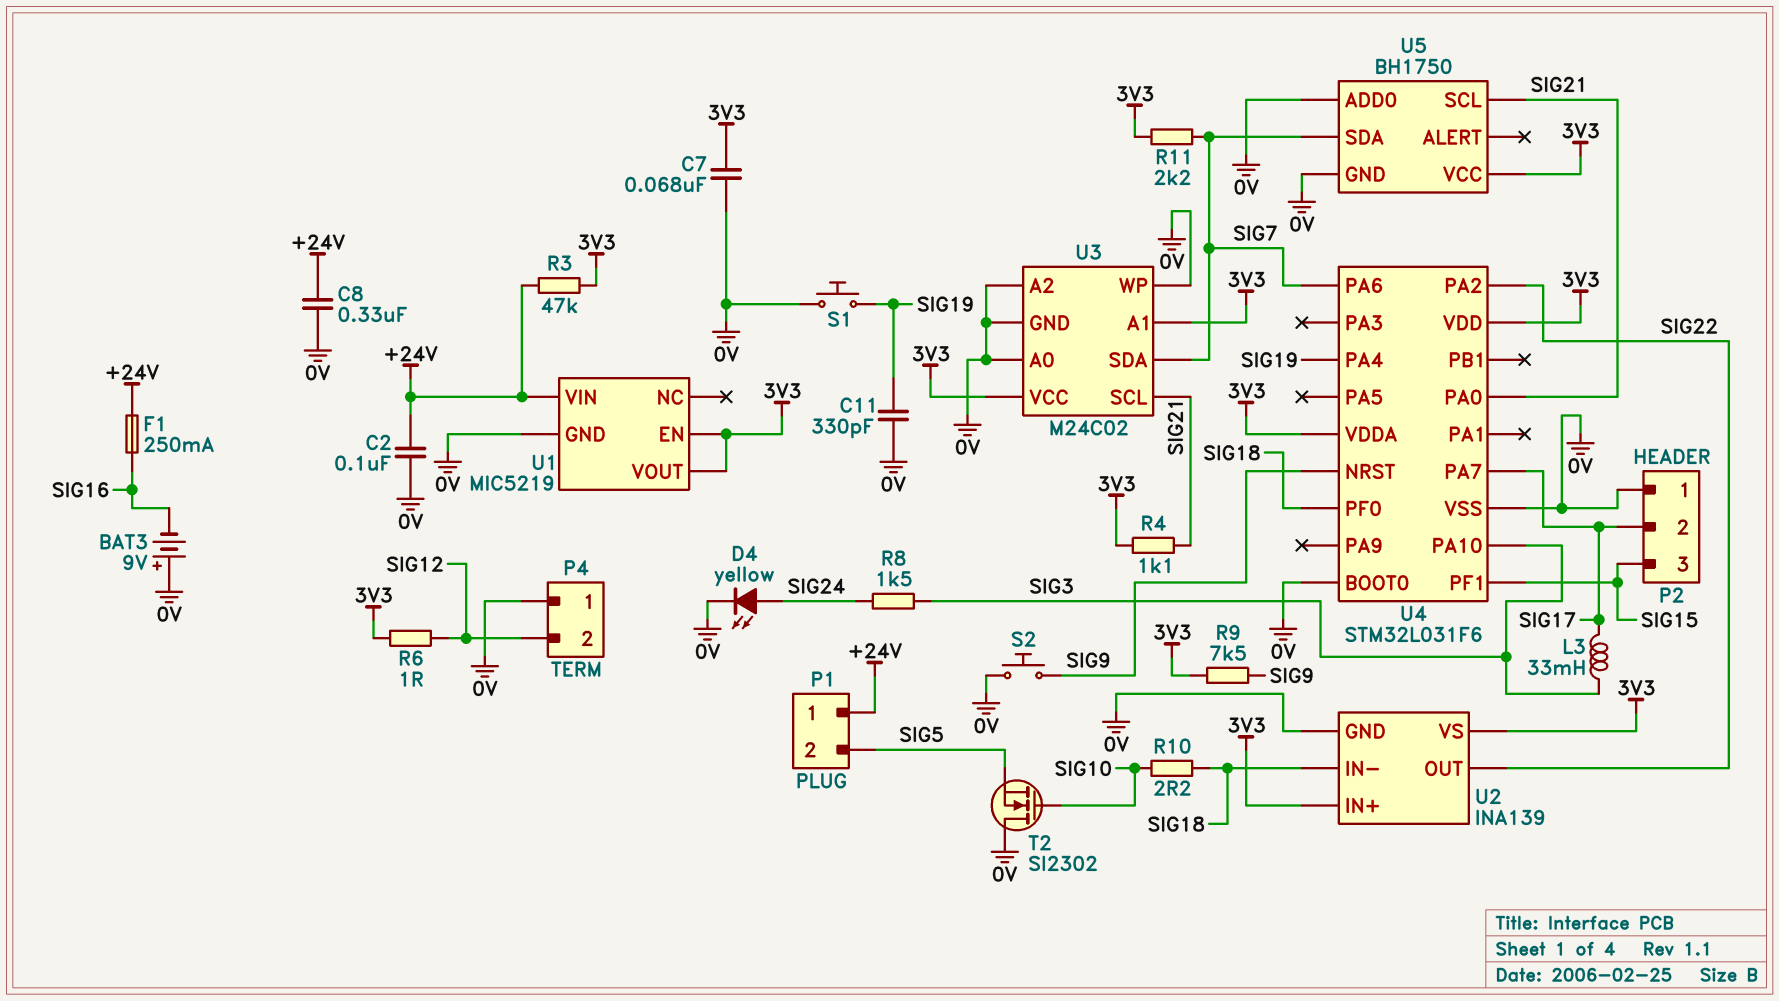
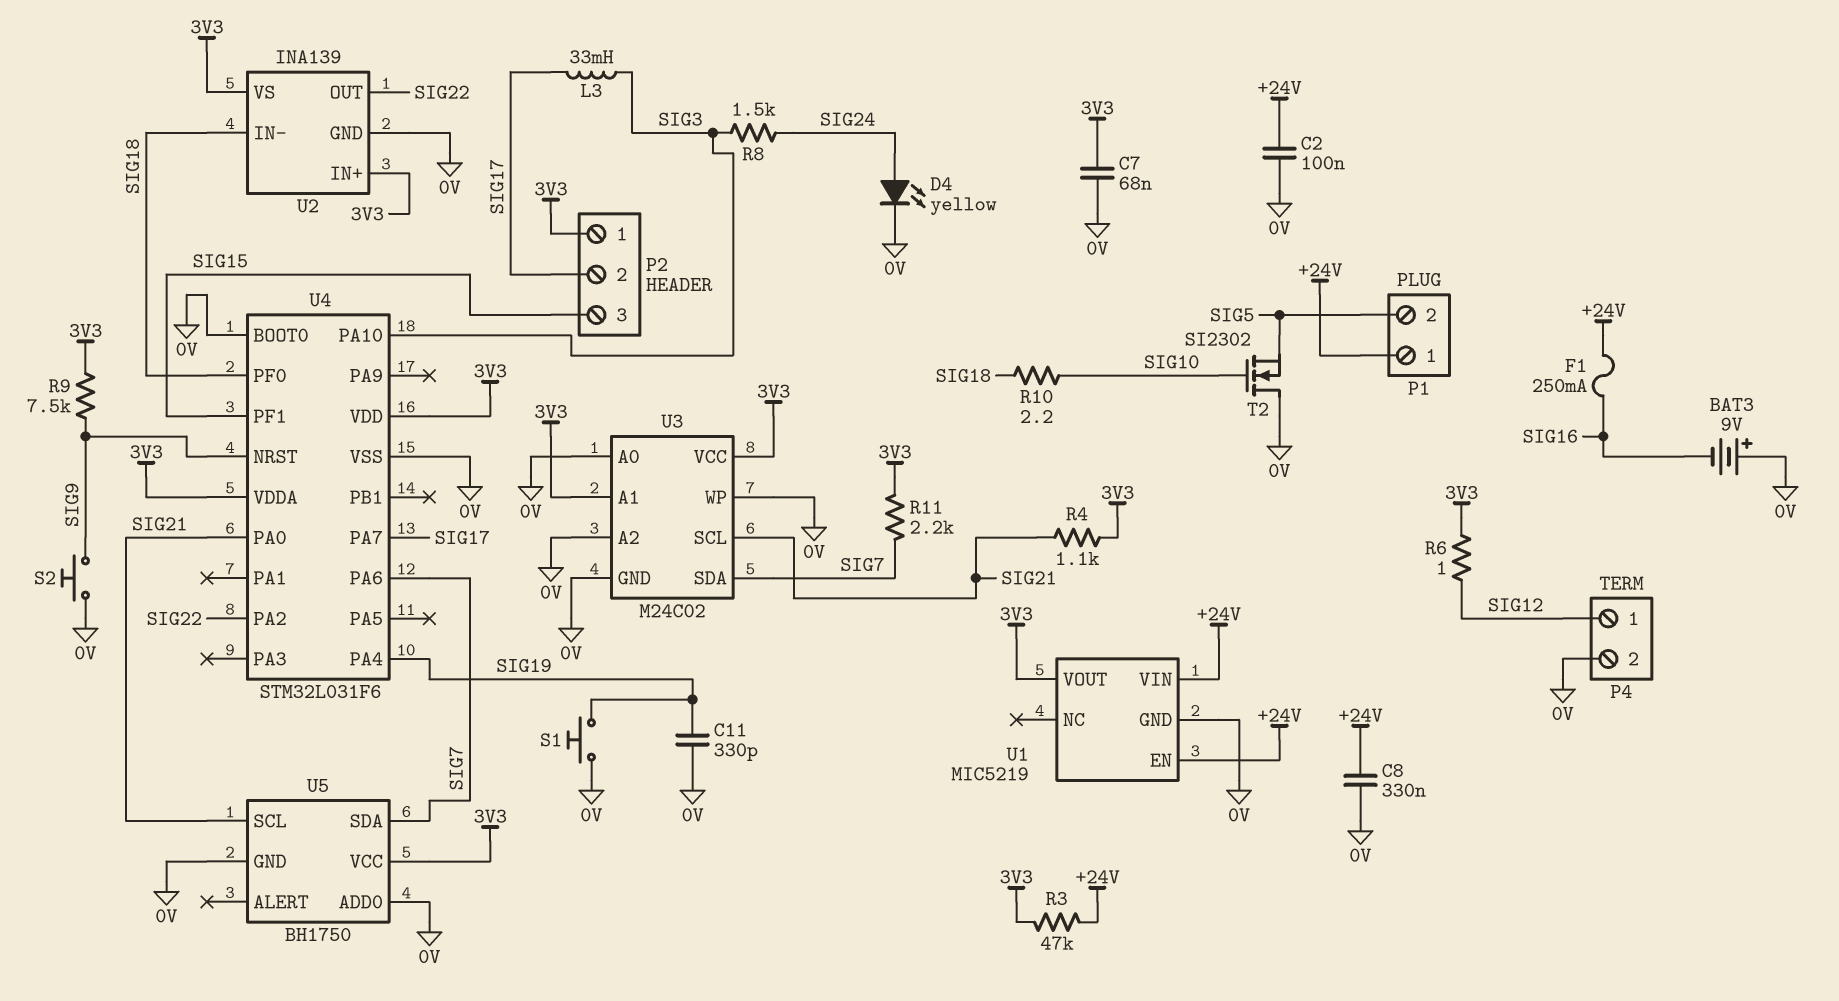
P2 pin 1: 0V -> 3V3
P4 pin 1: 0V -> SIG12
P4 pin 2: SIG12 -> 0V
U1 pin EN: 3V3 -> +24V

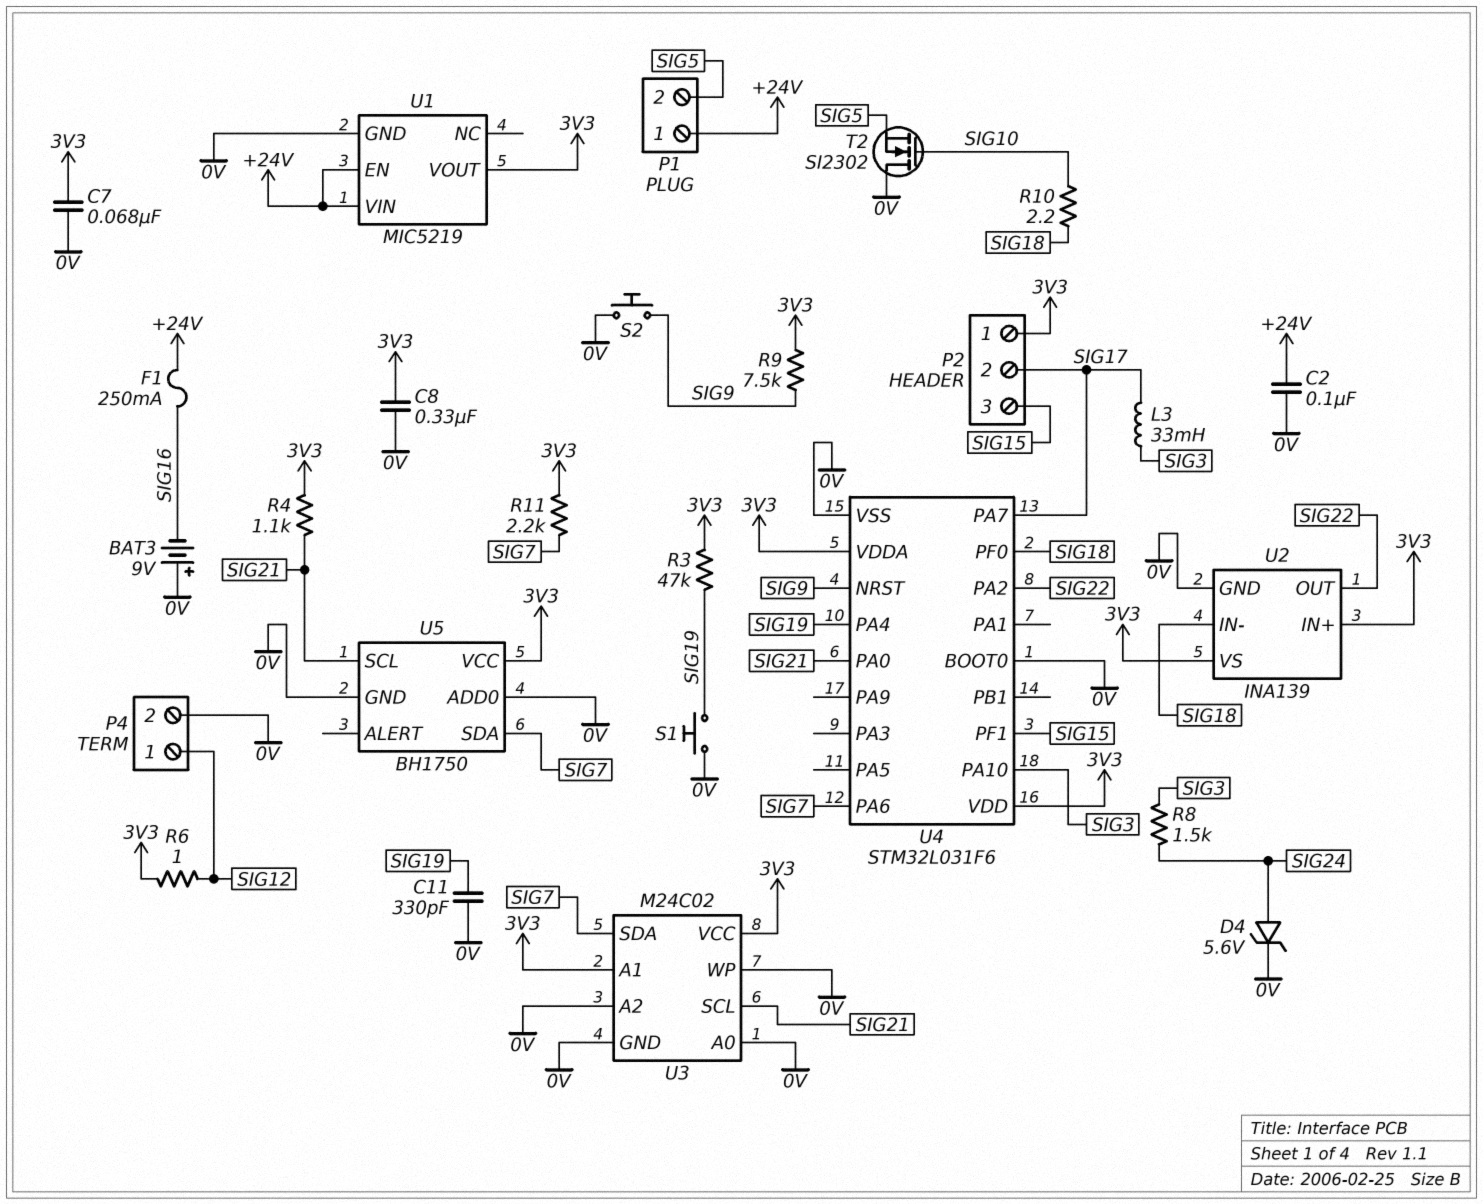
C8: 330nF (+24V, 0V) -> 330nF (0V, 3V3)
D4: LED yellow (A SIG24, K 0V) -> zener 5.6V (A SIG24, K 0V)
R3: 47k (+24V, 3V3) -> 47k (3V3, SIG19)

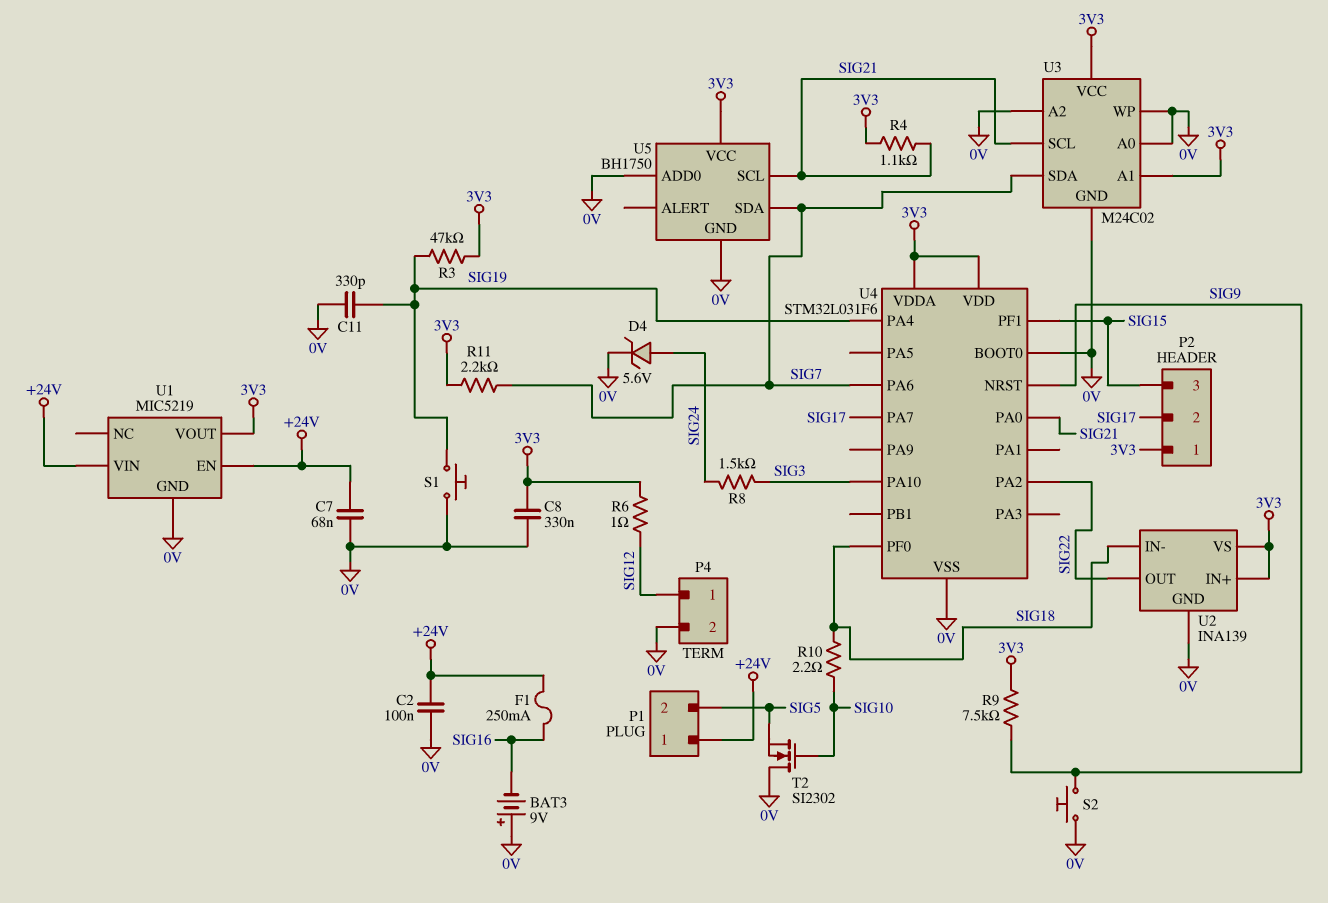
C7: 68nF (0V, 3V3) -> 68nF (+24V, 0V)
L3: 33mH (SIG3, SIG17) -> none

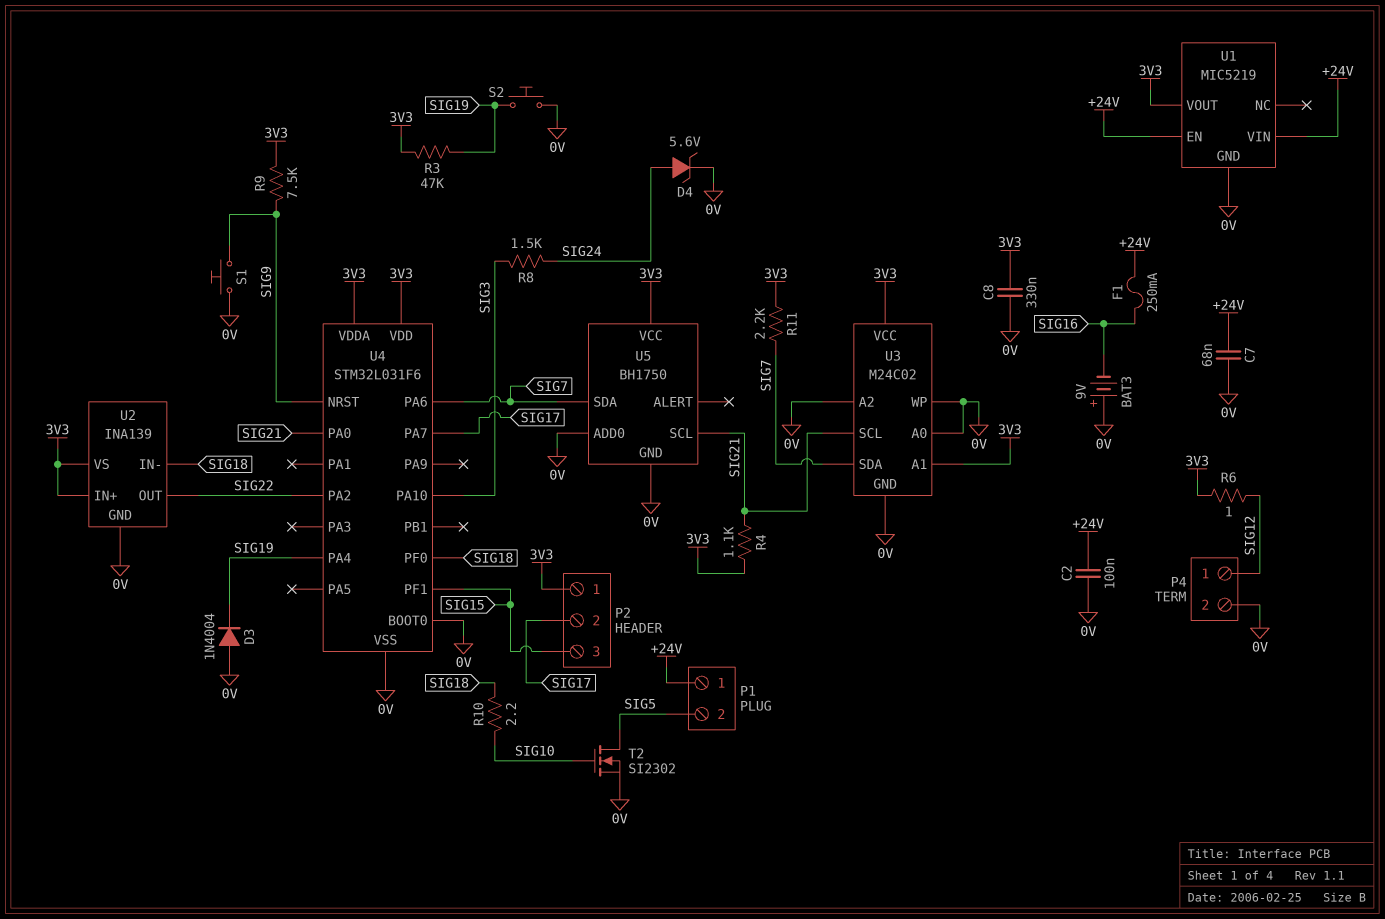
C11: 330pF (0V, SIG19) -> none
D3: none -> diode 1N4004 (A 0V, K SIG19)
S1: button (0V, SIG19) -> button (0V, SIG9)
S2: button (0V, SIG9) -> button (0V, SIG19)
T2: NMOS SI2302 (G SIG10, D 0V, S SIG5) -> NMOS SI2302 (G SIG10, D SIG5, S 0V)

